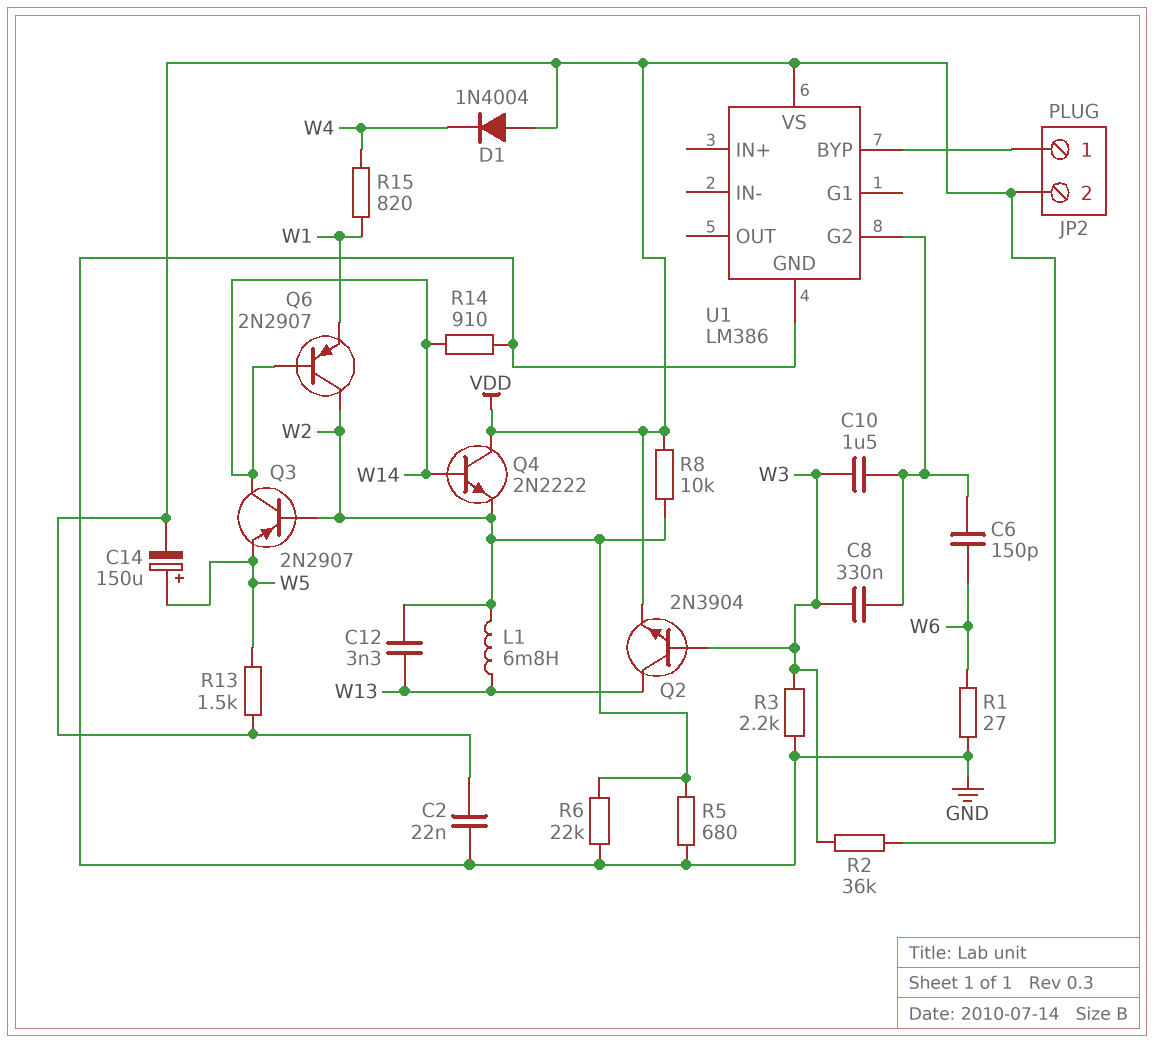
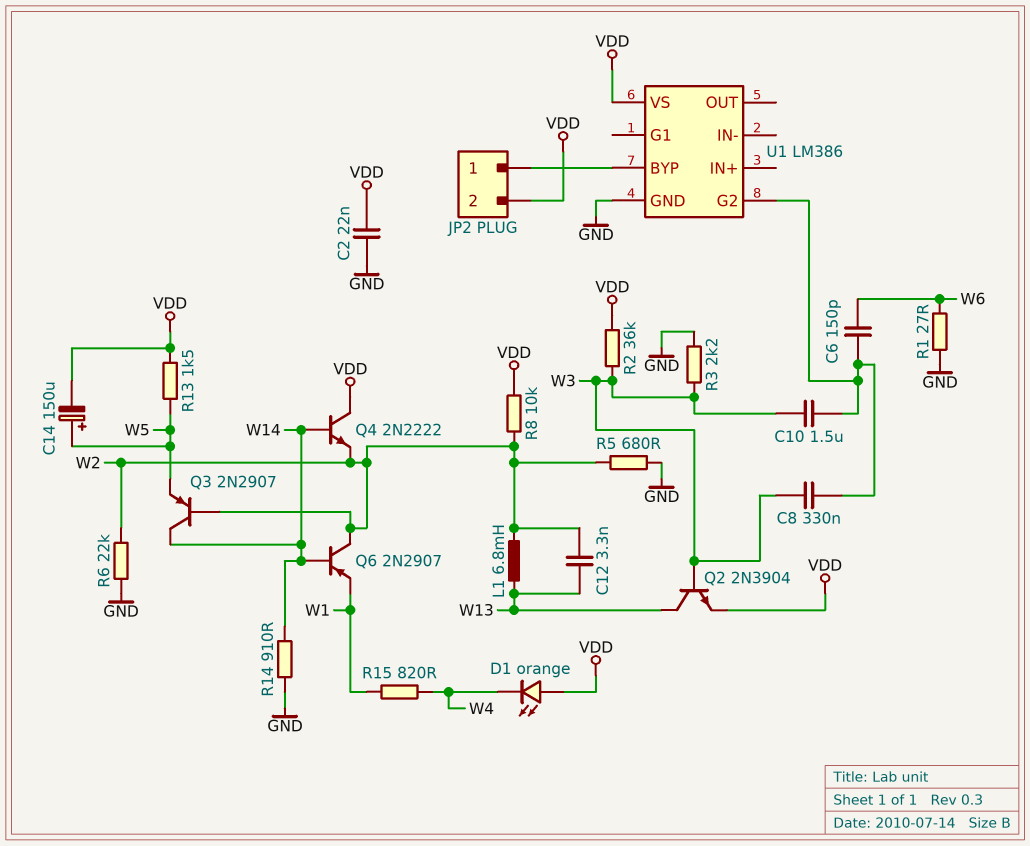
D1: diode 1N4004 (A VDD, K W4) -> LED orange (A VDD, K W4)

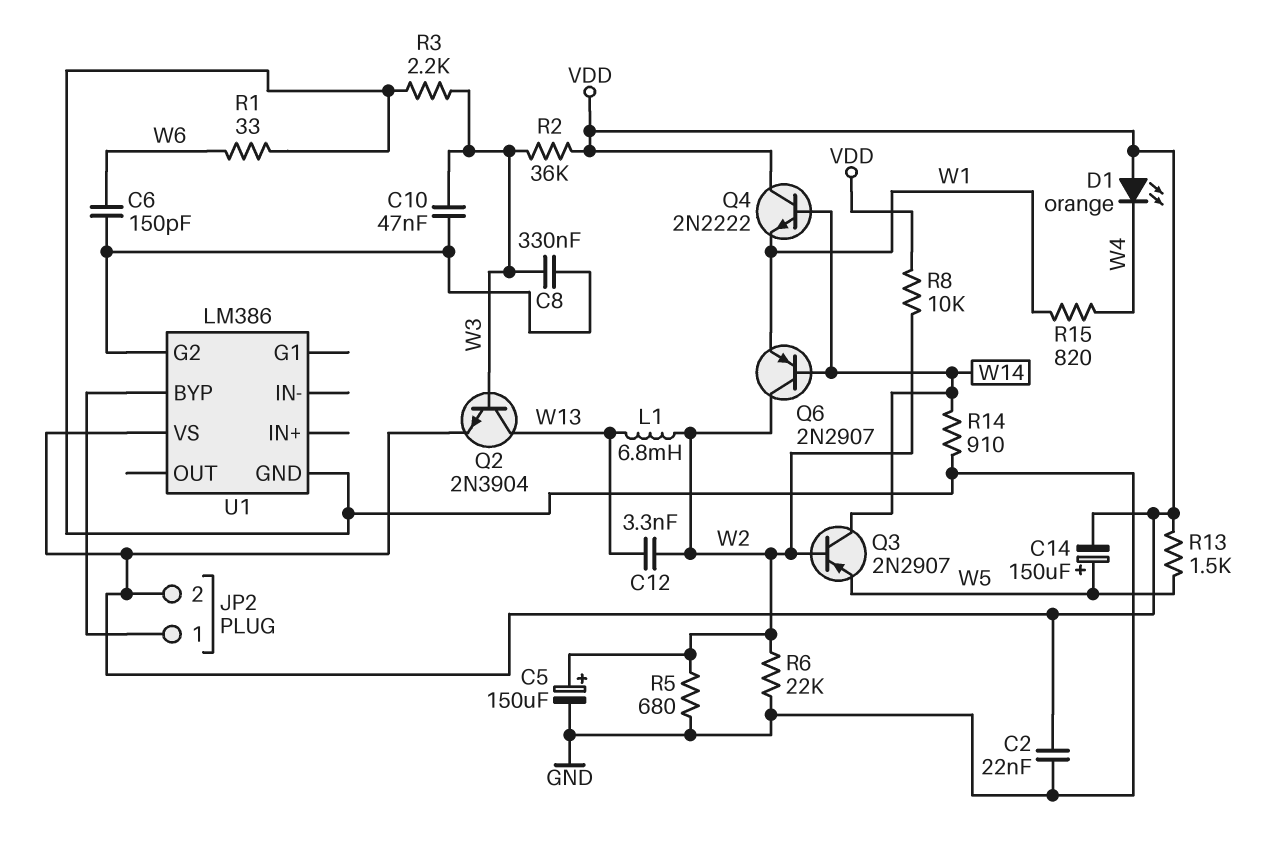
C5: none -> 150uF (plus W2, minus GND)
C10: 1.5uF (U1/G2, W3) -> 47nF (U1/G2, W3)
Q4: NPN 2N2222 (B W14, C VDD, E W2) -> NPN 2N2222 (B W14, C VDD, E W1)
R1: 27 (GND, W6) -> 33 (GND, W6)

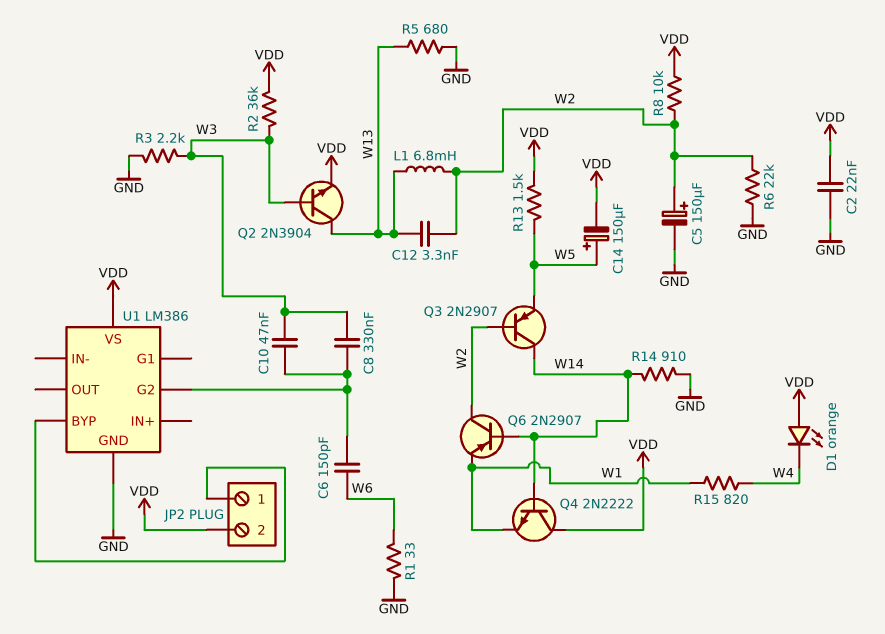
R5: 680 (GND, W2) -> 680 (GND, W13)

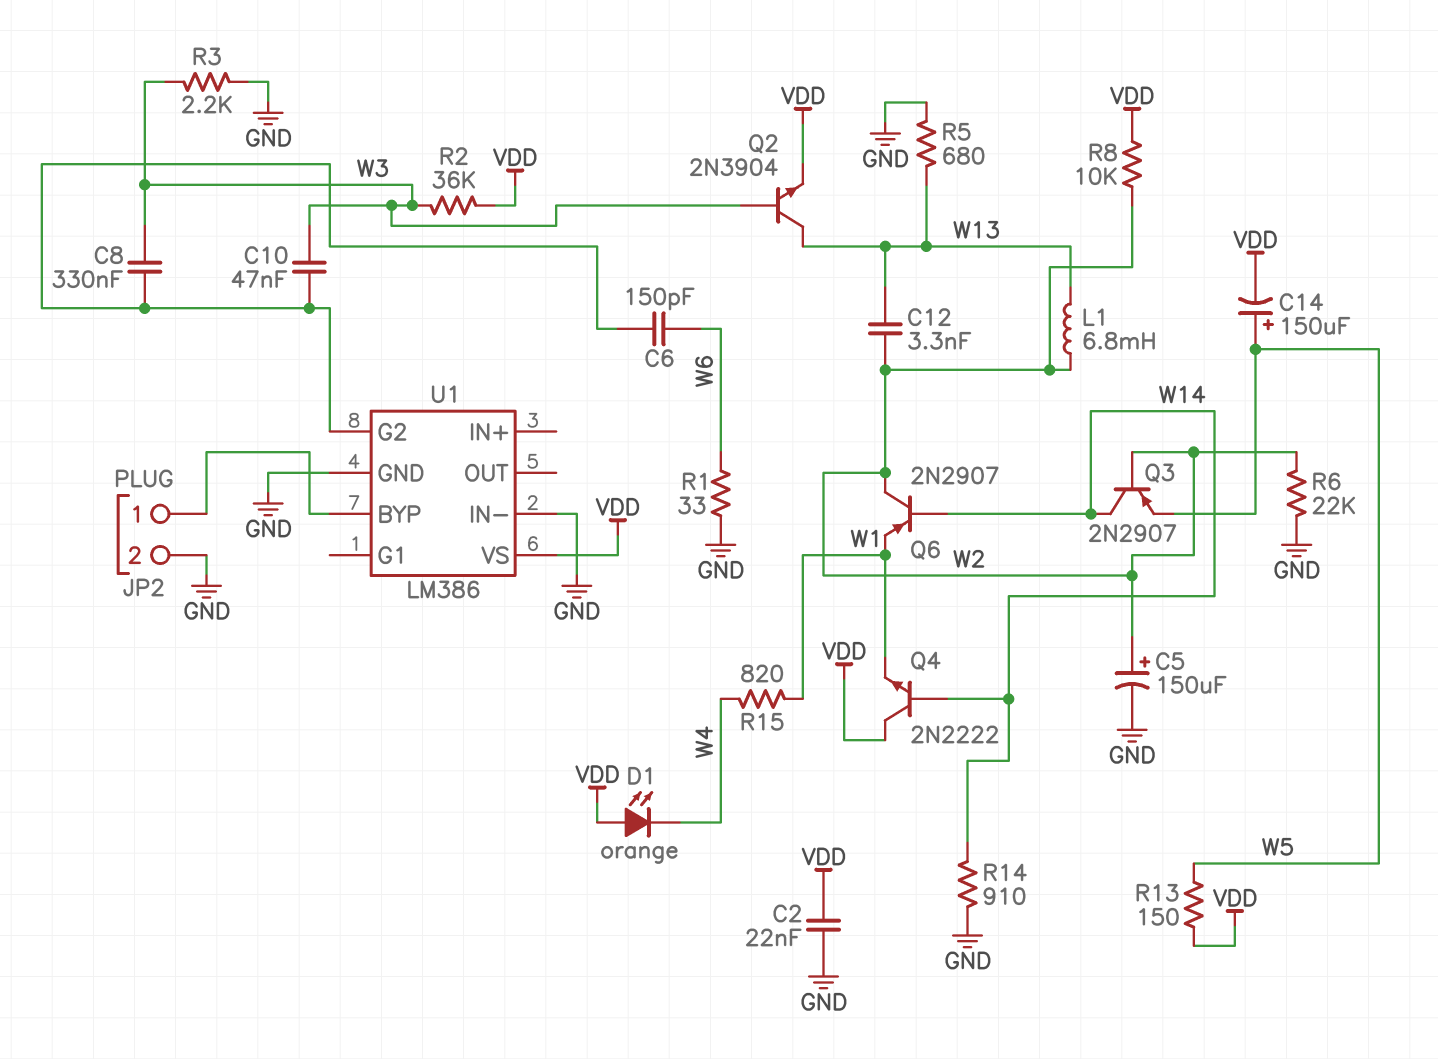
JP2 pin 2: VDD -> GND
R13: 1.5k (VDD, W5) -> 150 (VDD, W5)
U1 pin IN-: none -> GND

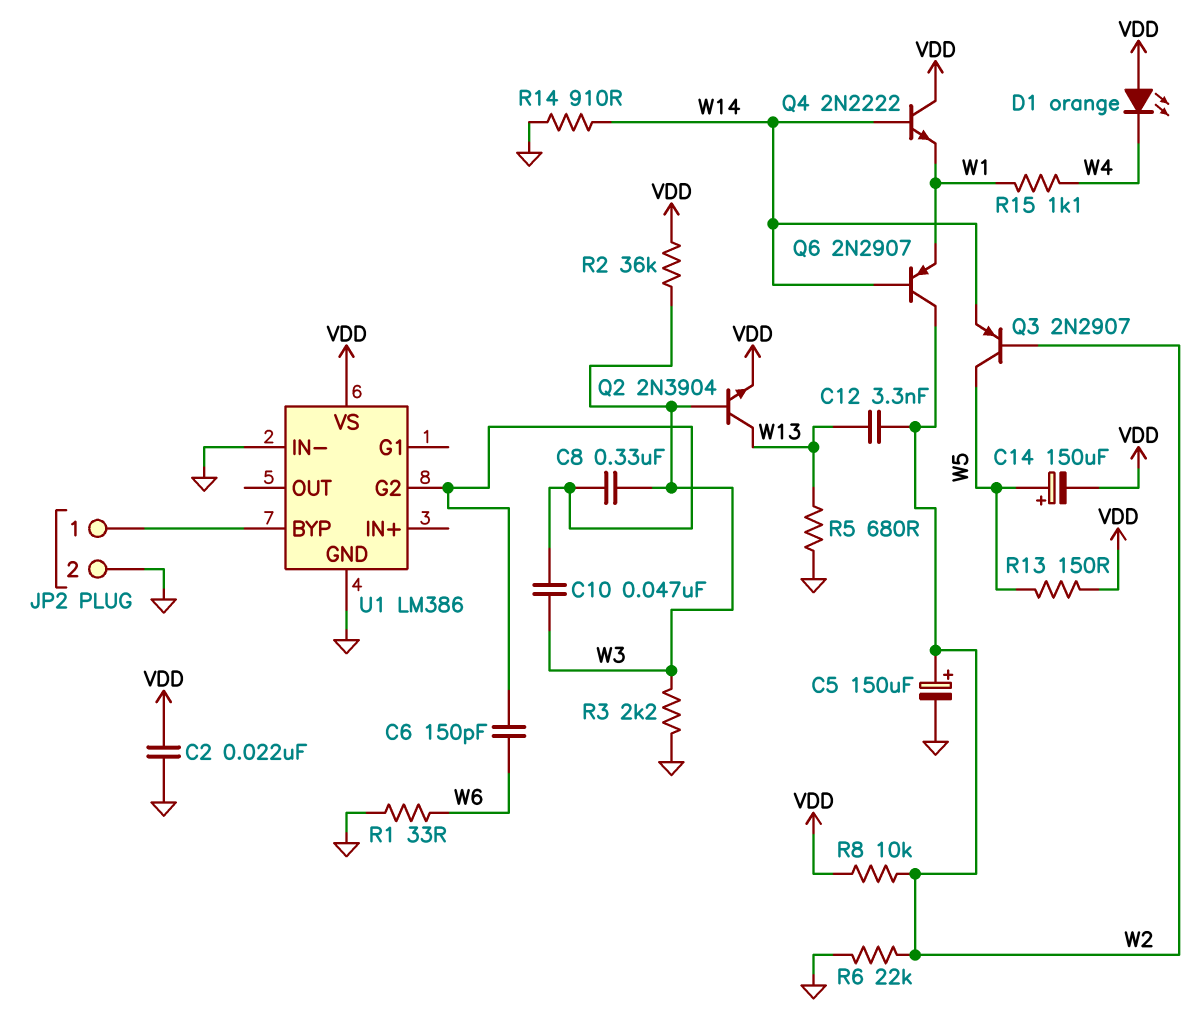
L1: 6.8mH (W2, W13) -> none
Q3: PNP 2N2907 (B W2, C W14, E W5) -> PNP 2N2907 (B W2, C W5, E W14)
R15: 820 (W1, W4) -> 1.1k (W1, W4)

